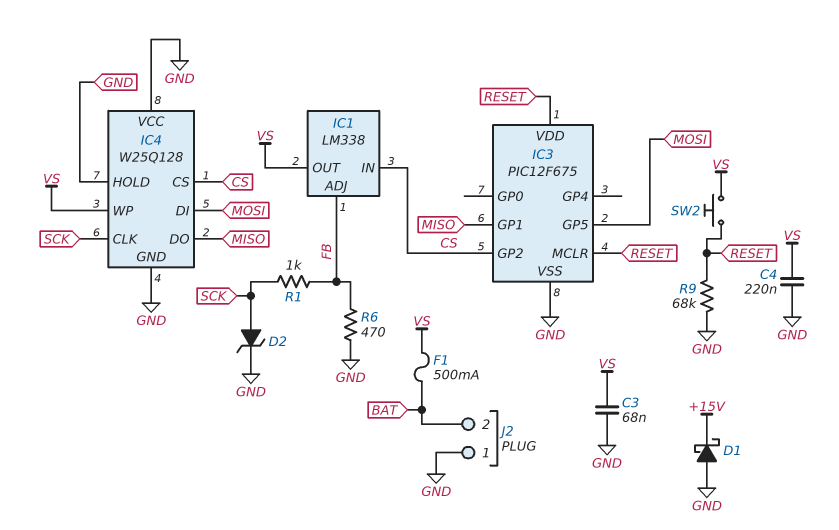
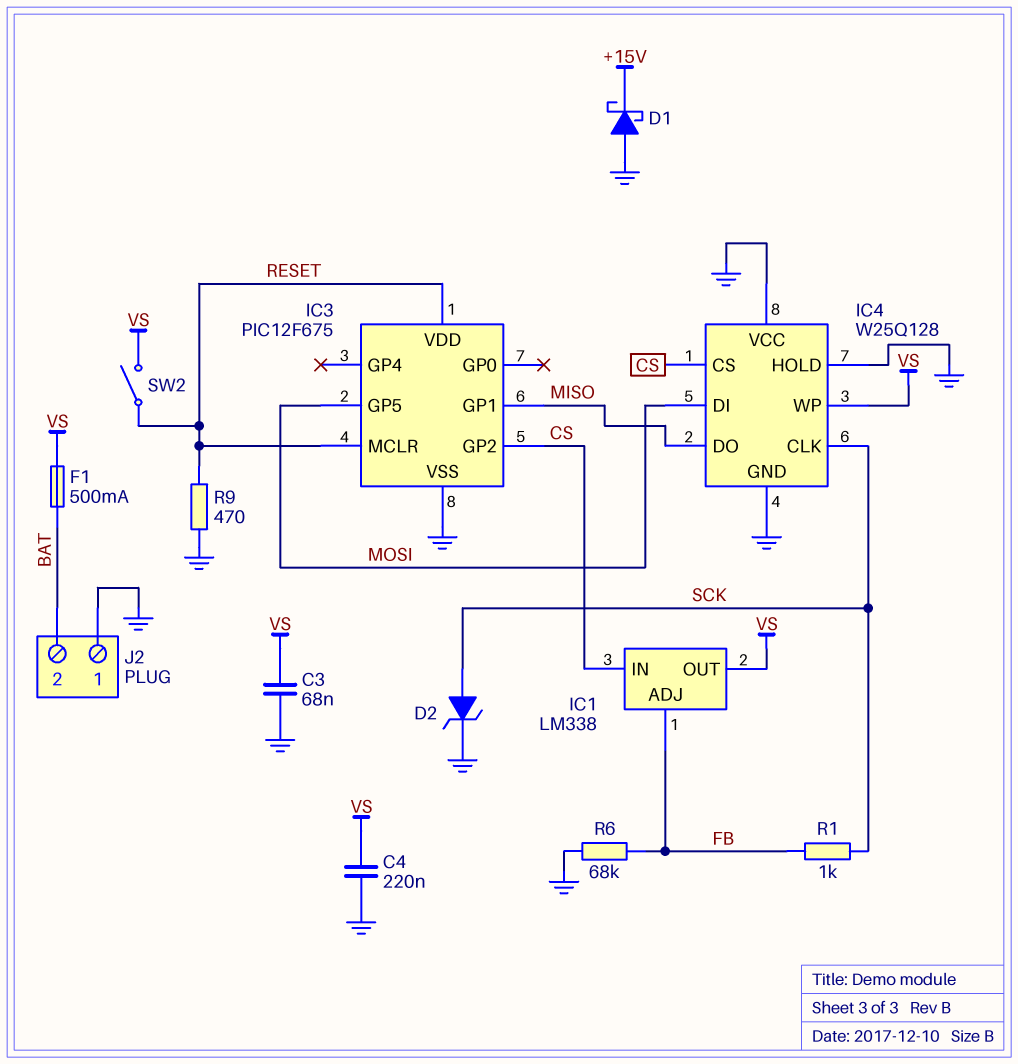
R6: 470 (FB, GND) -> 68k (FB, GND)
R9: 68k (GND, RESET) -> 470 (GND, RESET)
SW2: button (RESET, VS) -> switch (RESET, VS)

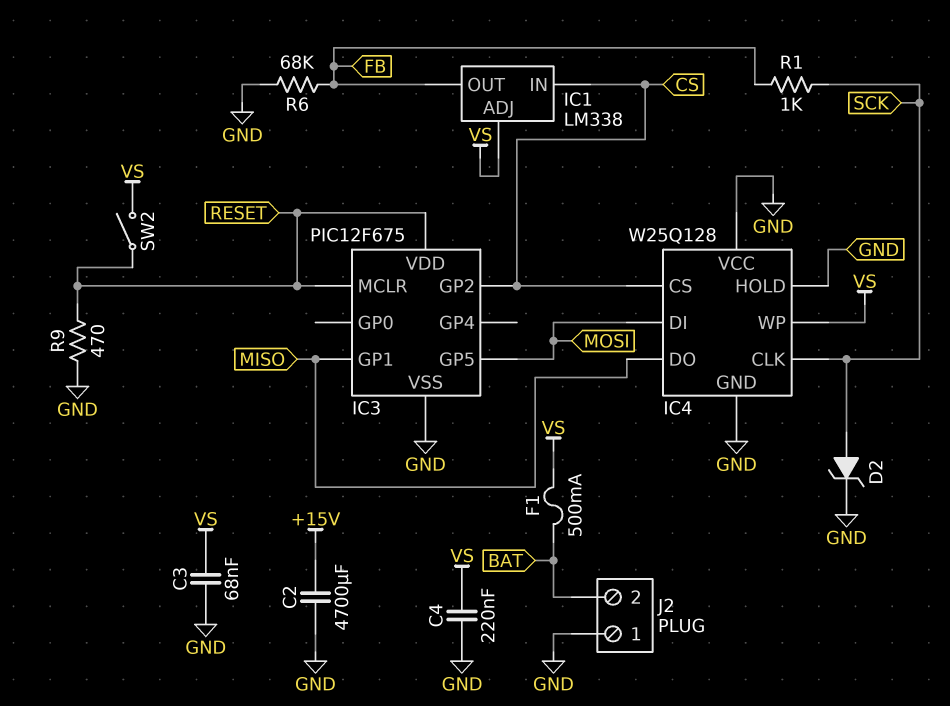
C2: none -> 4700uF (+15V, GND)
D1: schottky (A GND, K +15V) -> none
IC1 pin ADJ: FB -> VS
IC1 pin OUT: VS -> FB

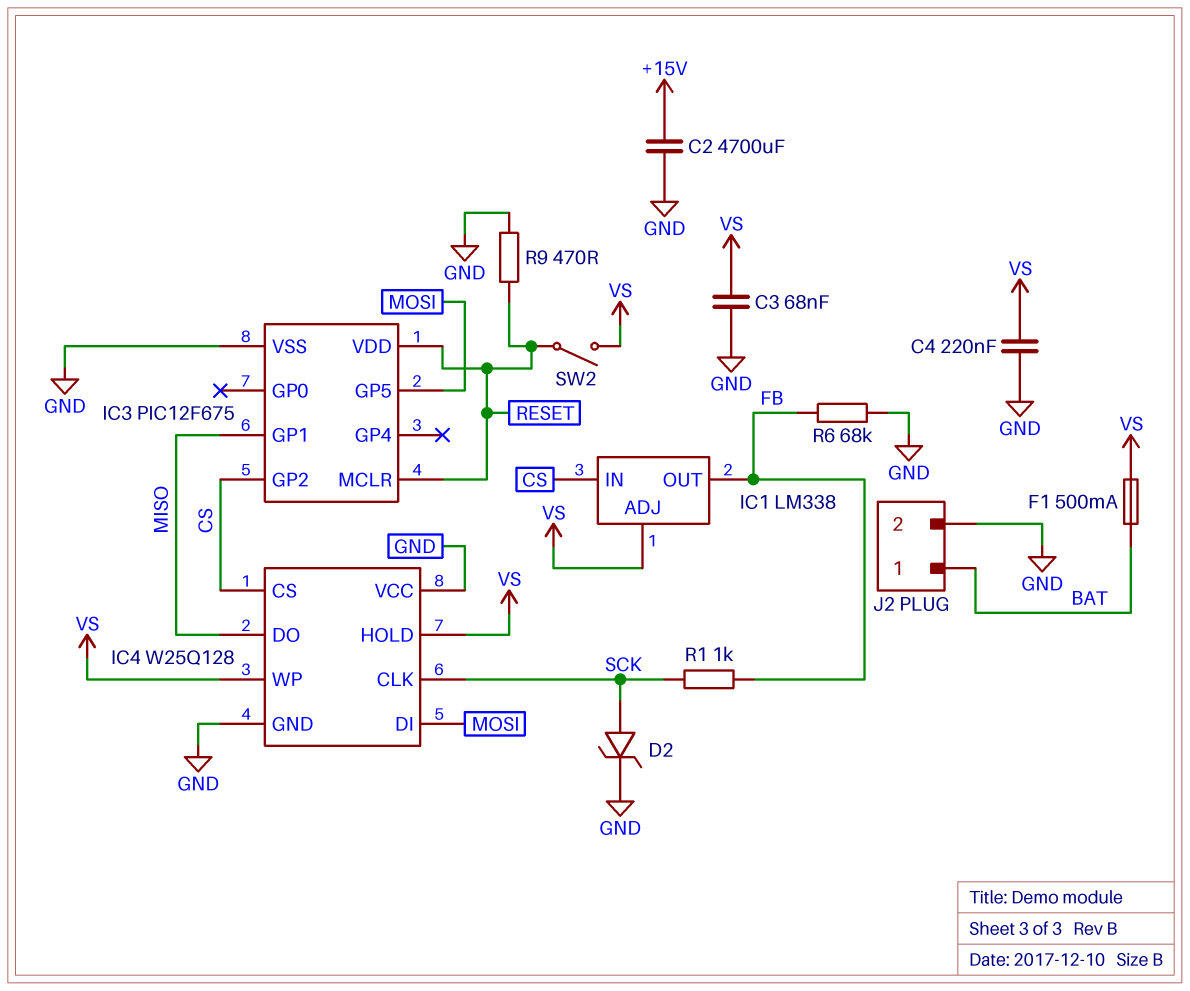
IC4 pin HOLD: GND -> VS
J2 pin 1: GND -> BAT
J2 pin 2: BAT -> GND

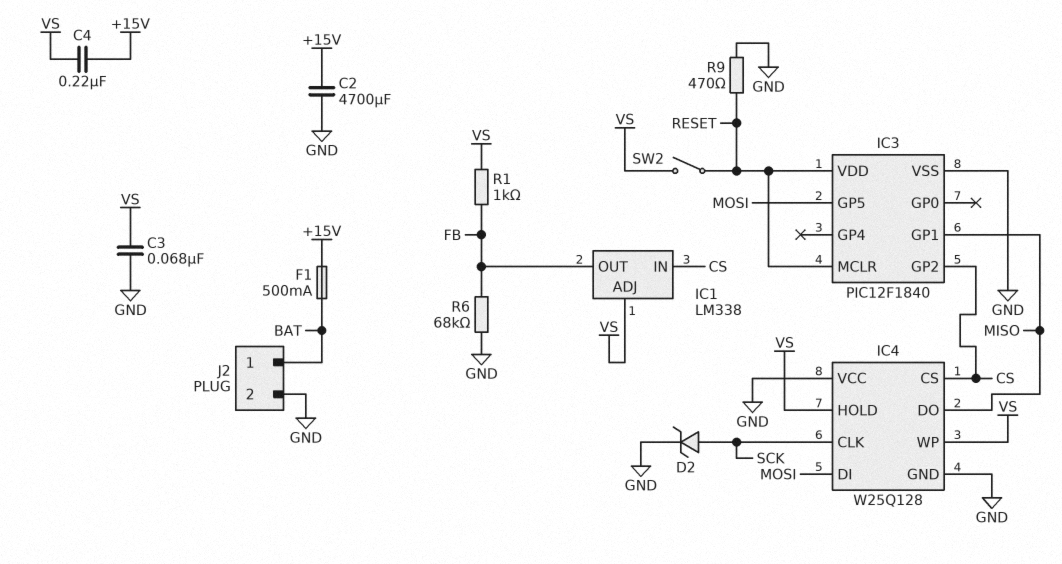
C4: 220nF (GND, VS) -> 220nF (+15V, VS)
F1: 500mA (BAT, VS) -> 500mA (+15V, BAT)
IC3: PIC12F675 -> PIC12F1840
R1: 1k (FB, SCK) -> 1k (FB, VS)

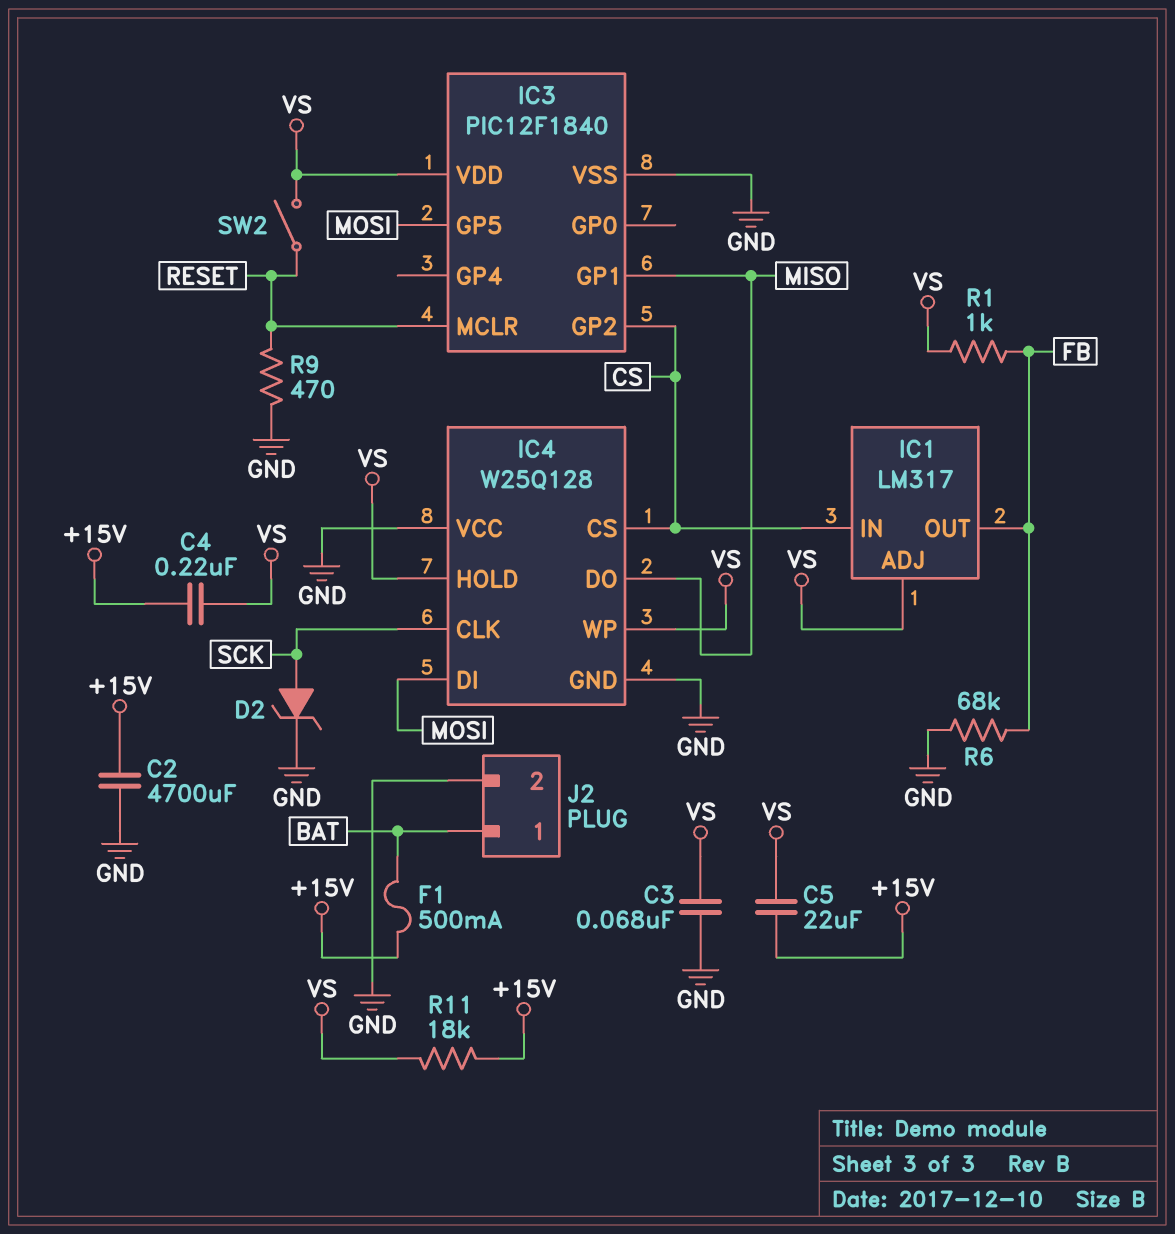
C5: none -> 22uF (+15V, VS)
IC1: LM338 -> LM317
IC3 pin VDD: RESET -> VS
R11: none -> 18k (+15V, VS)

